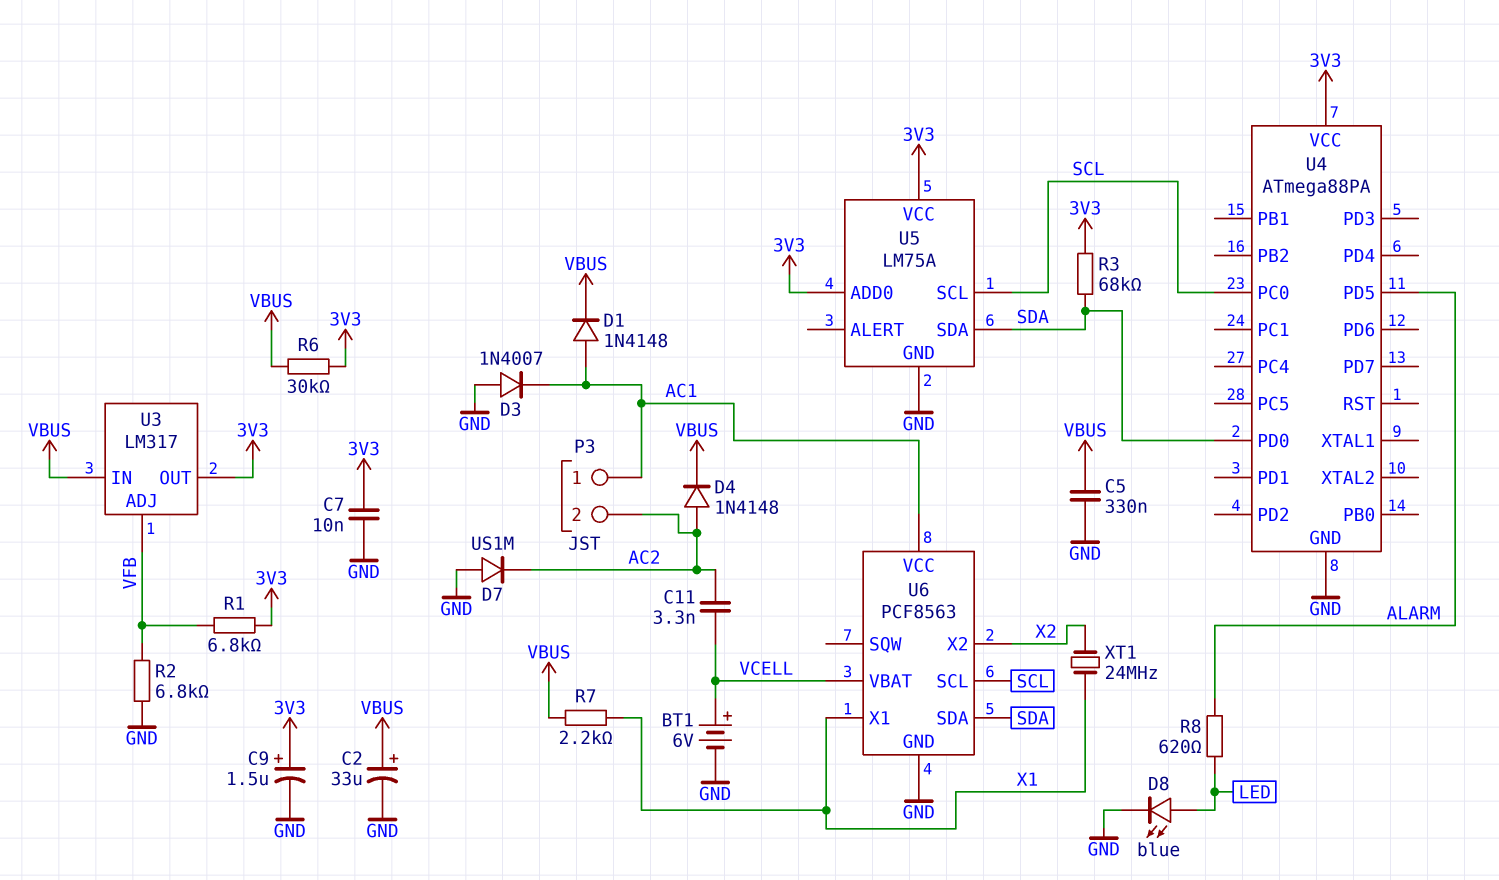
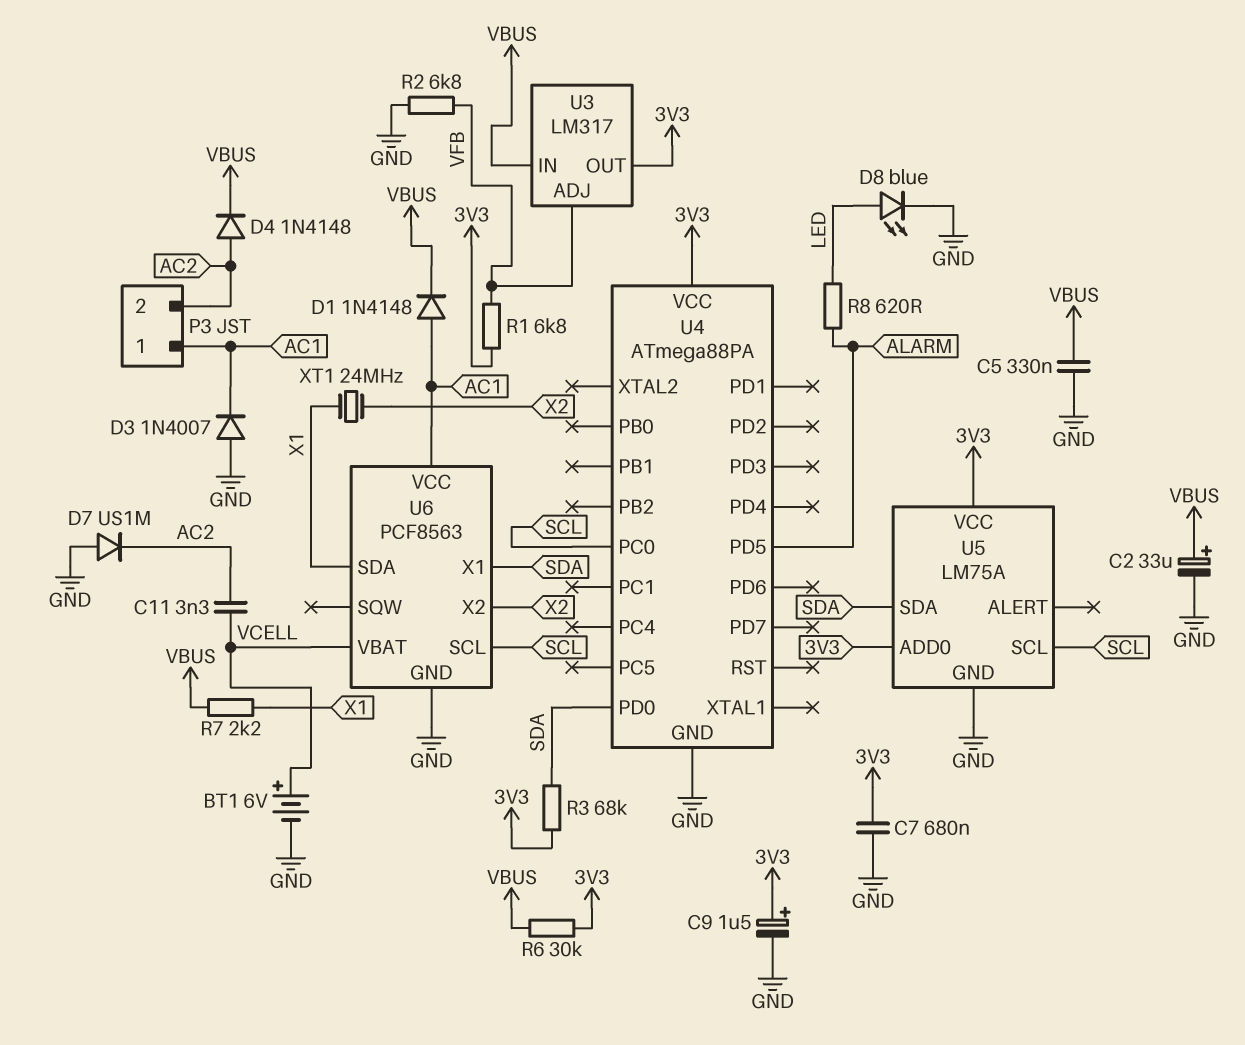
C7: 10nF (3V3, GND) -> 680nF (3V3, GND)
U6 pin SDA: SDA -> X1
U6 pin X1: X1 -> SDA

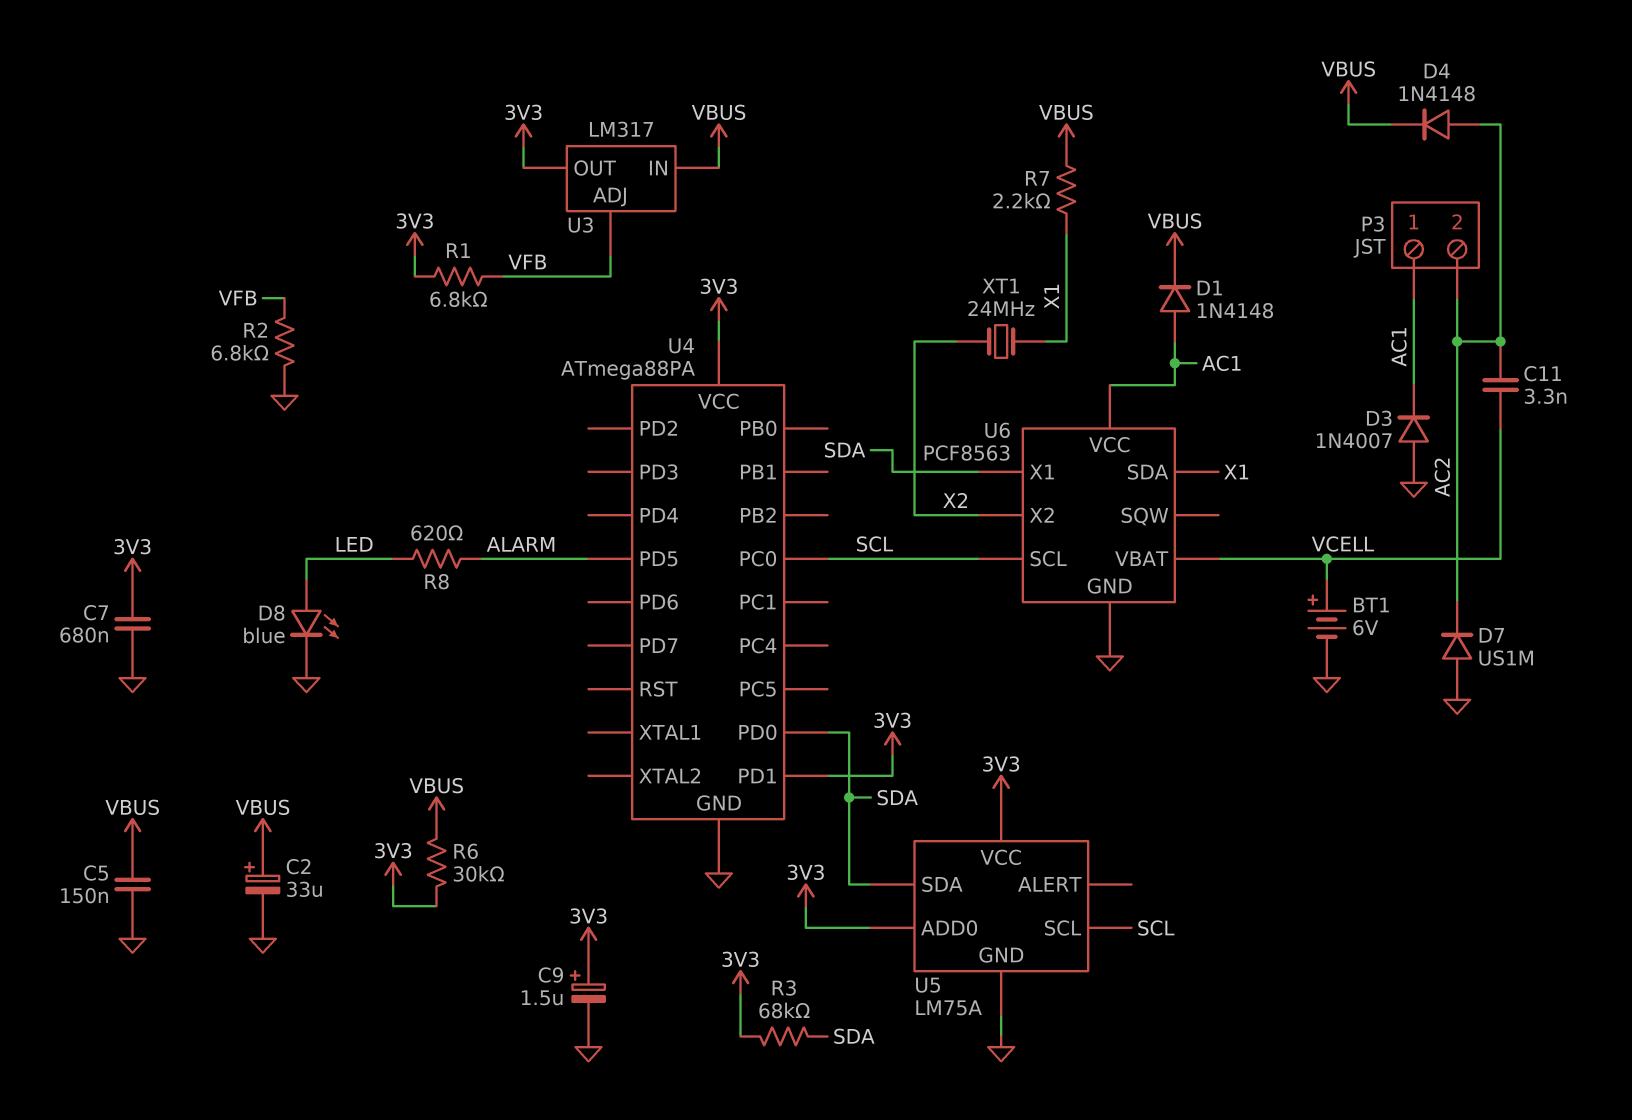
C5: 330nF (GND, VBUS) -> 150nF (GND, VBUS)
U4 pin PD1: none -> 3V3

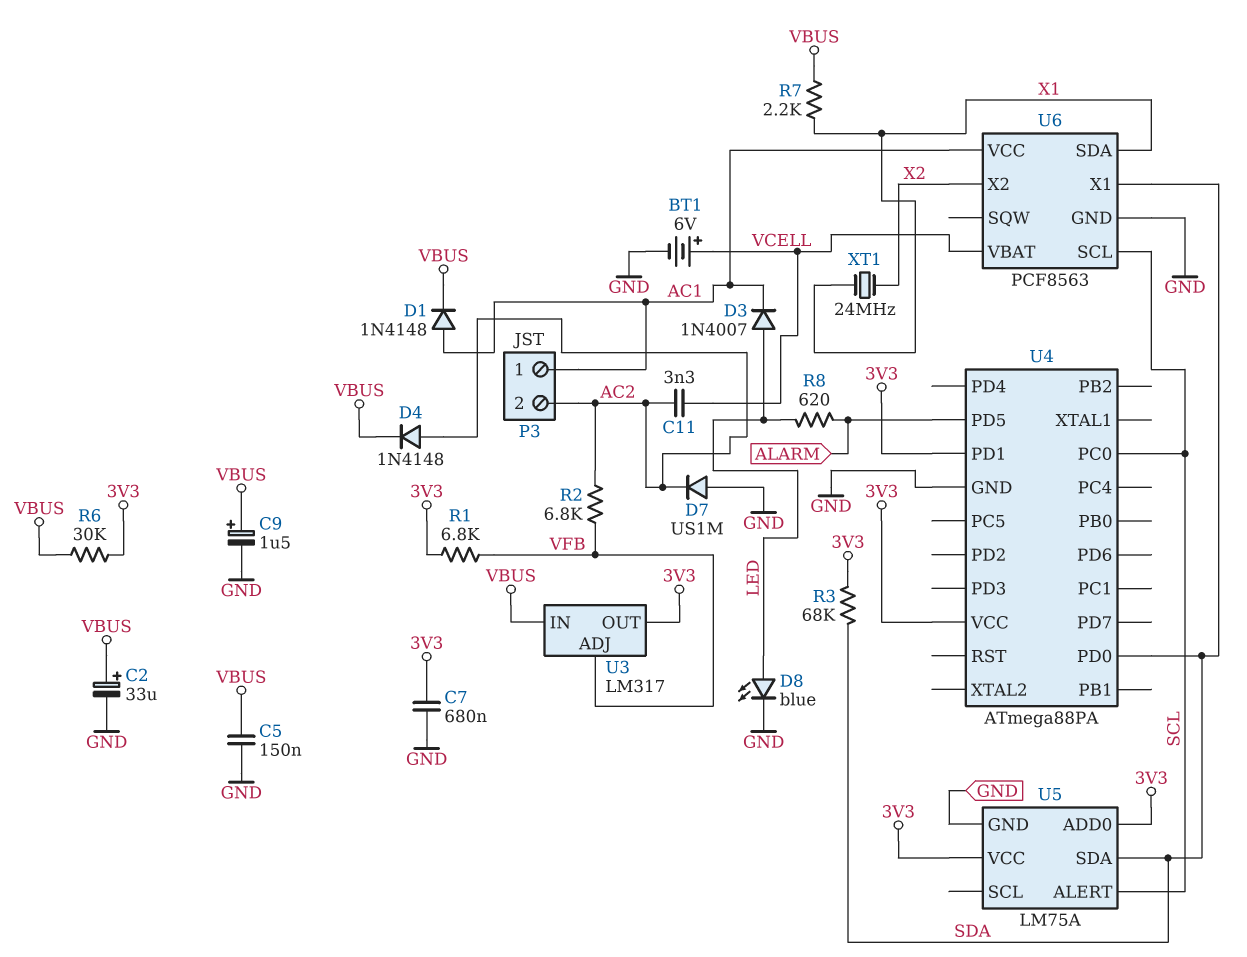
C9: 1.5uF (plus 3V3, minus GND) -> 1.5uF (plus VBUS, minus GND)
D3: diode 1N4007 (A GND, K AC1) -> diode 1N4007 (A LED, K AC1)
R2: 6.8k (GND, VFB) -> 6.8k (AC2, VFB)
U5 pin ALERT: none -> SCL
U5 pin SCL: SCL -> none

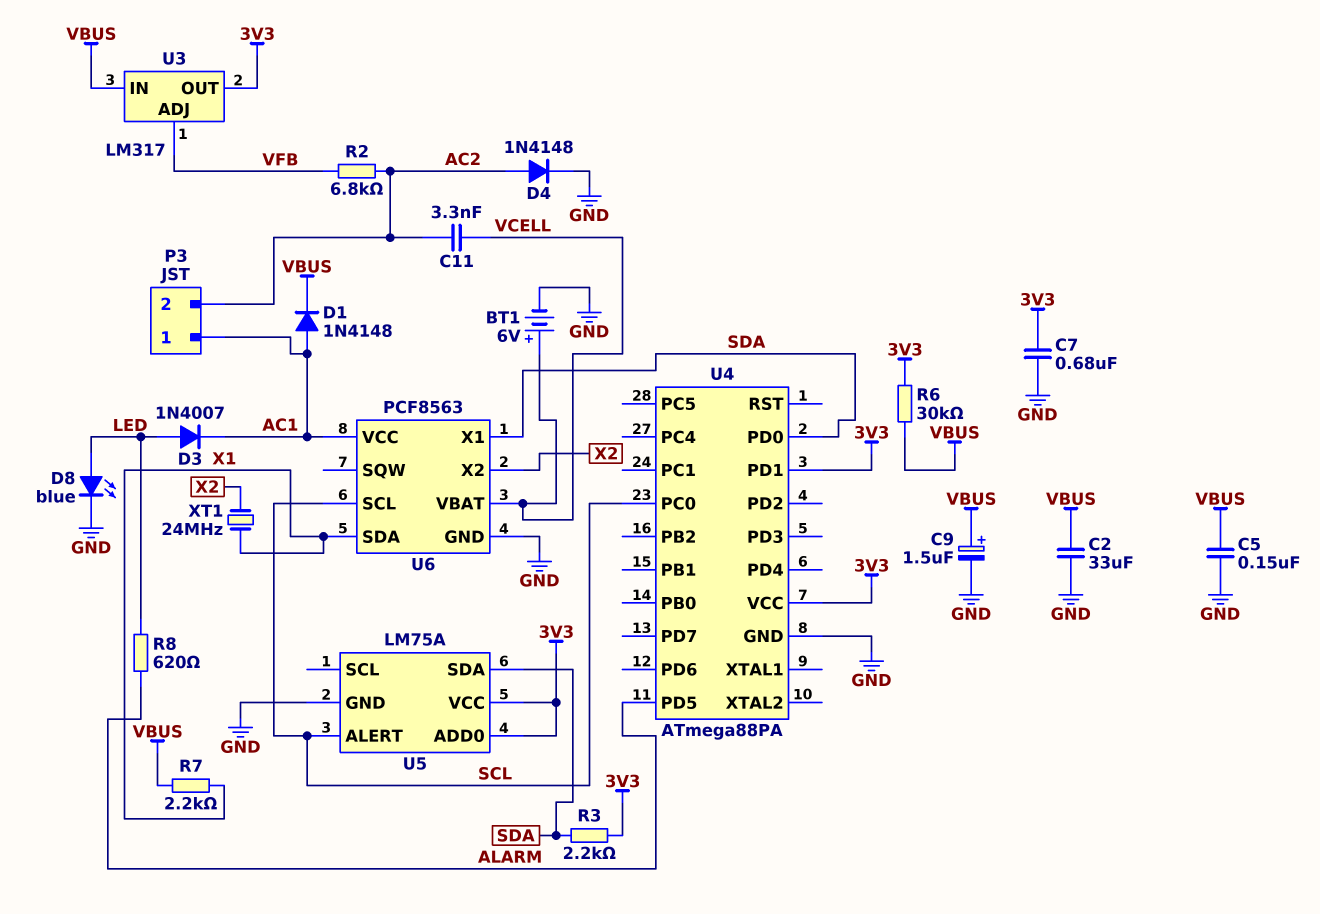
C2: 33uF (plus VBUS, minus GND) -> 33uF (GND, VBUS)
D4: diode 1N4148 (A AC2, K VBUS) -> diode 1N4148 (A AC2, K GND)
D7: diode US1M (A GND, K AC2) -> none
R1: 6.8k (3V3, VFB) -> none
R3: 68k (3V3, SDA) -> 2.2k (3V3, SDA)

